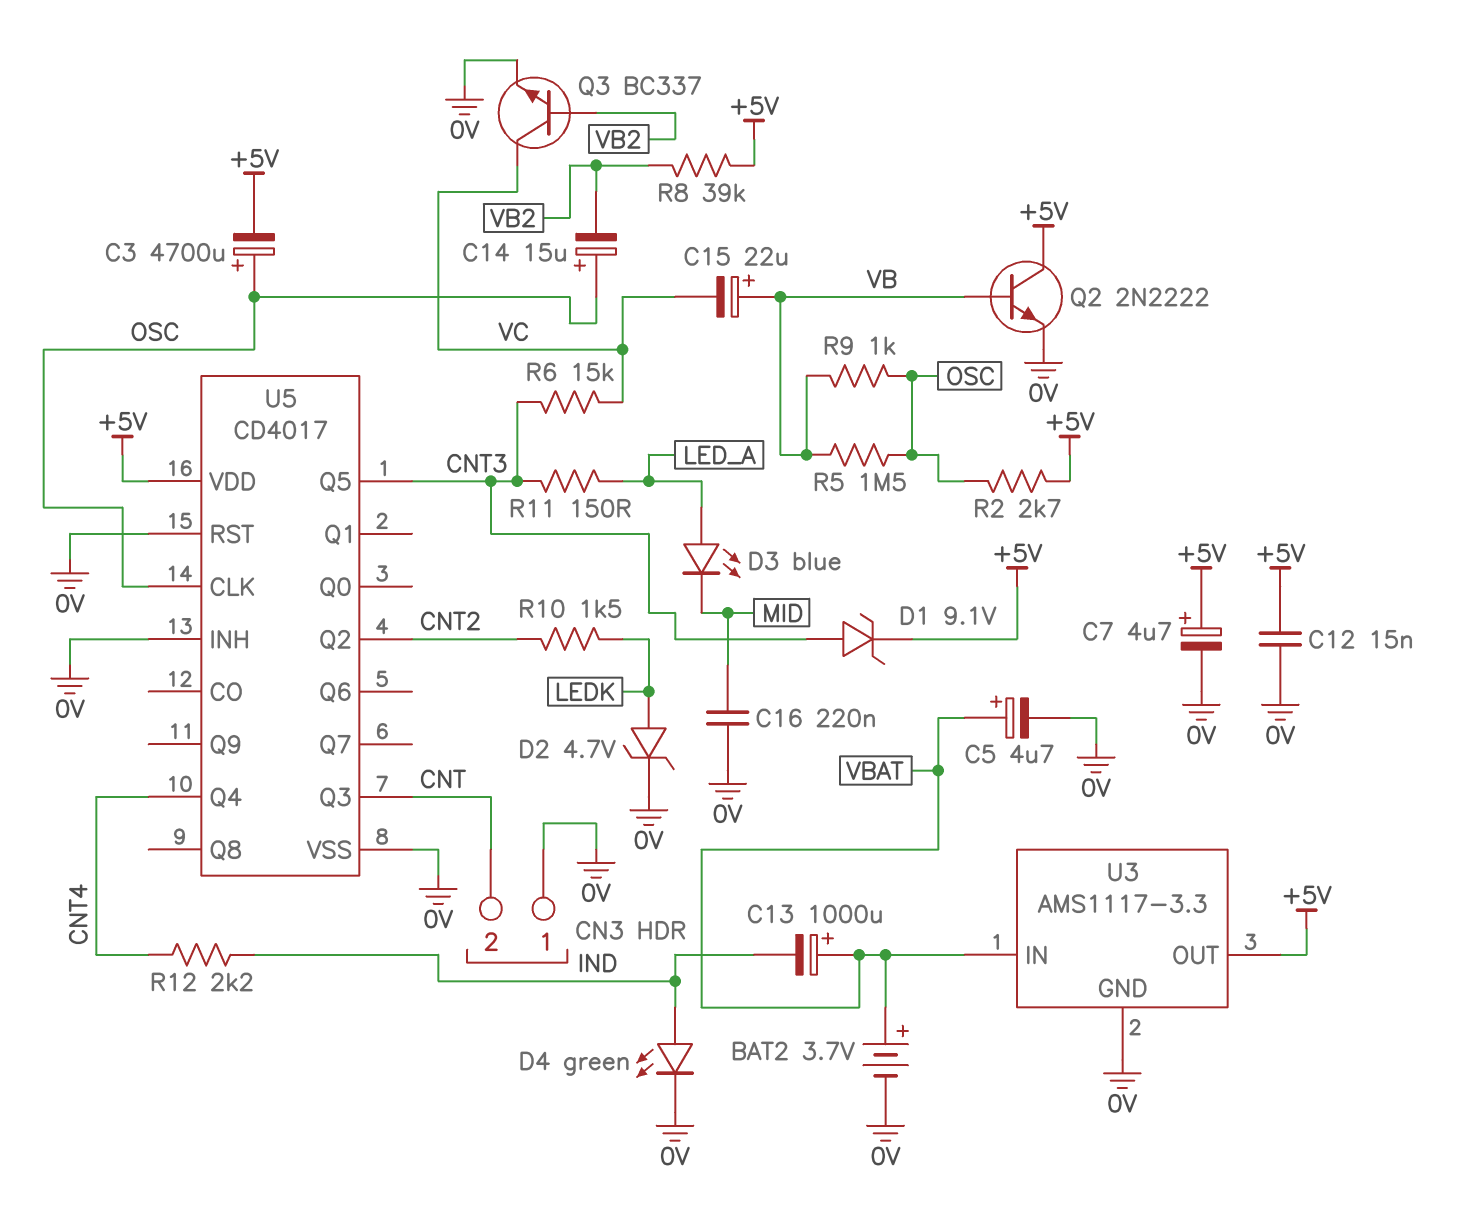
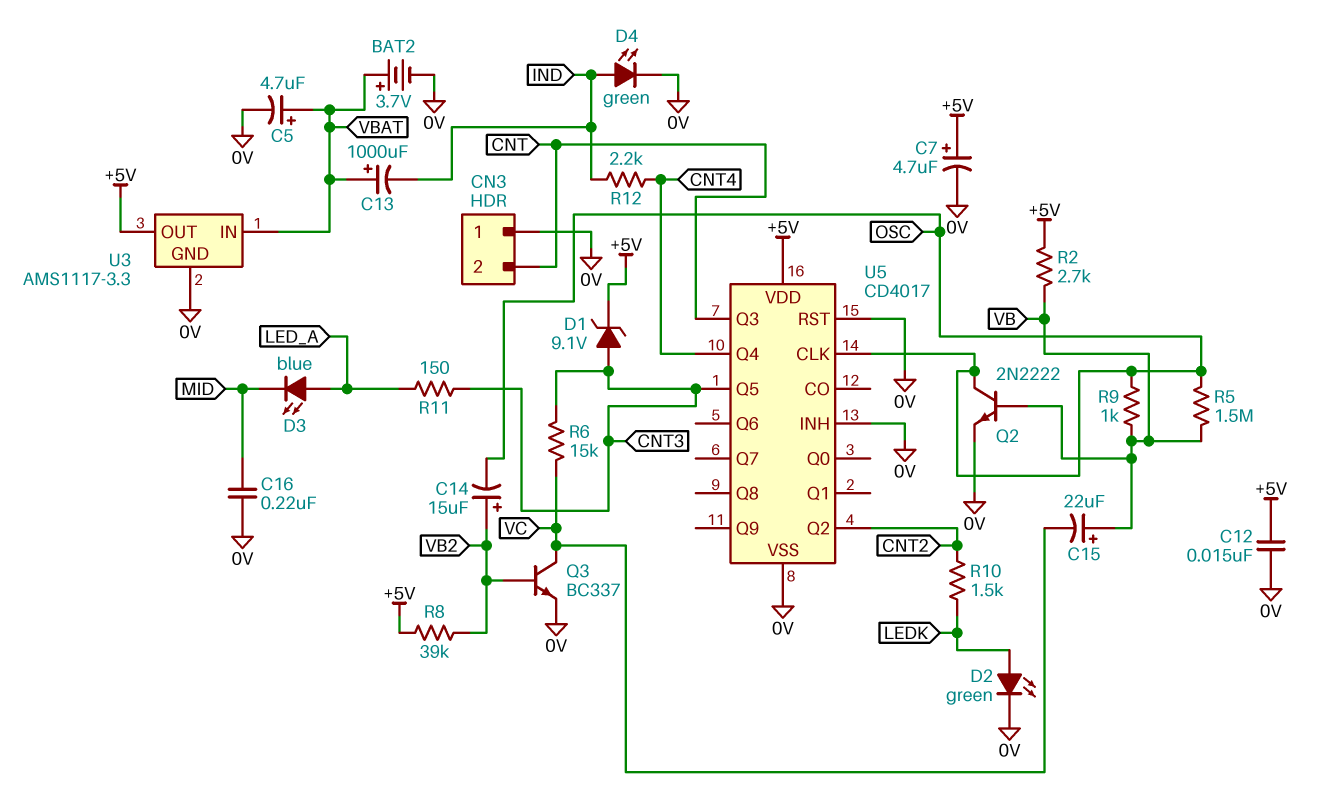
C3: 4700uF (plus OSC, minus +5V) -> none
C14: 15uF (plus OSC, minus VB2) -> 15uF (plus VB2, minus OSC)
D2: zener 4.7V (A LEDK, K 0V) -> LED green (A LEDK, K 0V)
Q2: NPN 2N2222 (B VB, C +5V, E 0V) -> NPN 2N2222 (B VB, C OSC, E 0V)
R2: 2.7k (+5V, OSC) -> 2.7k (+5V, VB)

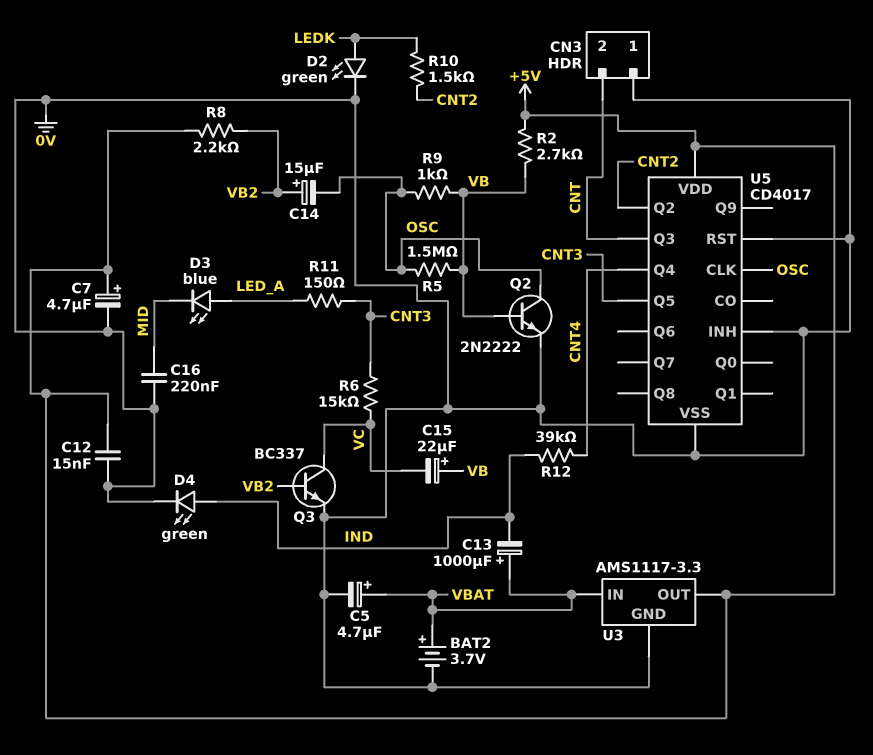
D1: zener 9.1V (A CNT3, K +5V) -> none
R8: 39k (+5V, VB2) -> 2.2k (+5V, VB2)
R12: 2.2k (CNT4, IND) -> 39k (CNT4, IND)

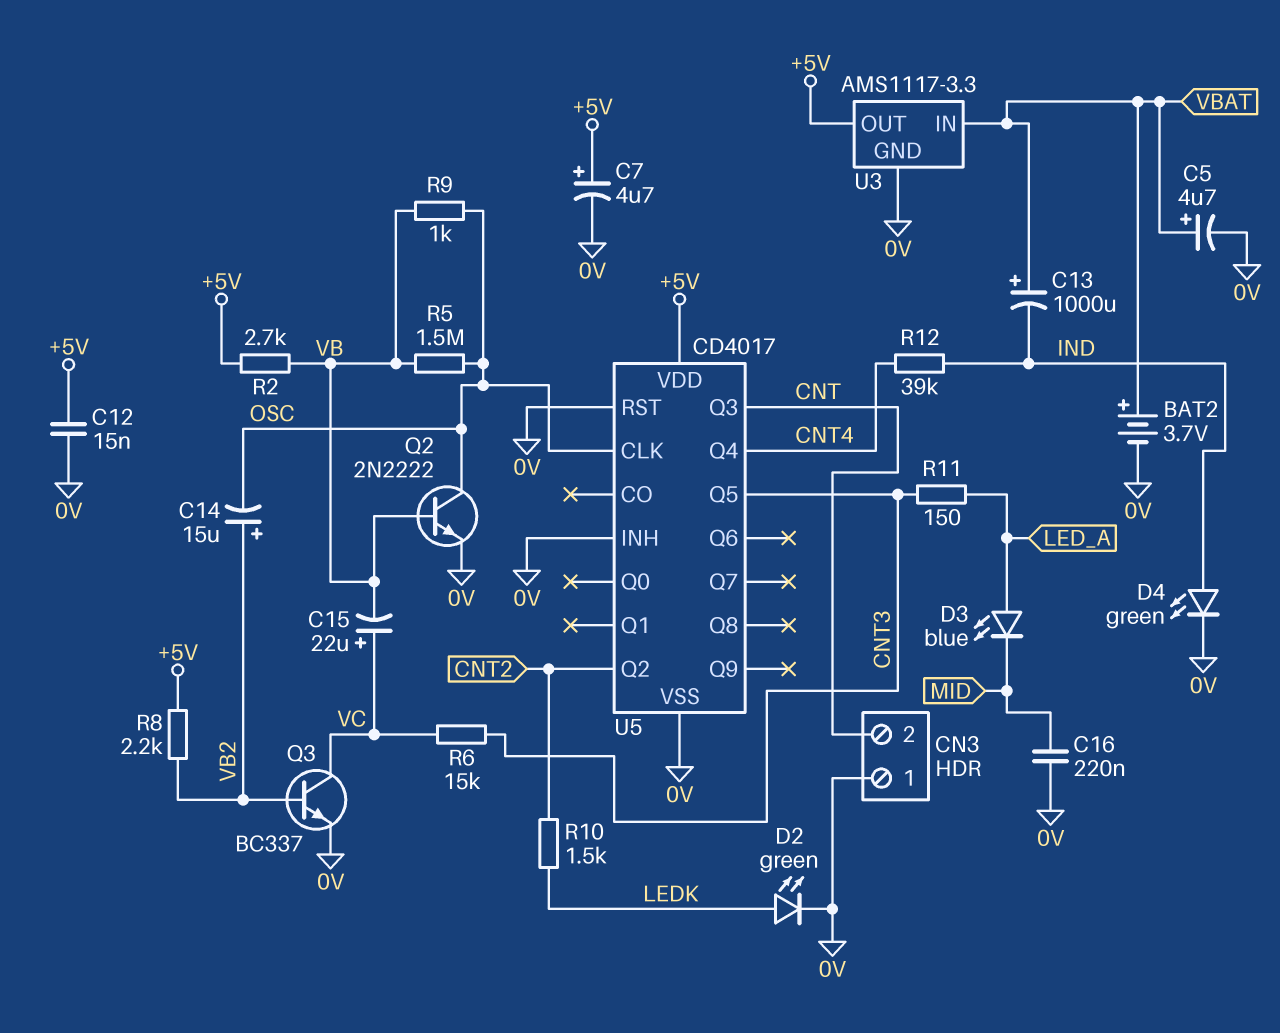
C15: 22uF (plus VB, minus VC) -> 22uF (plus VC, minus VB)

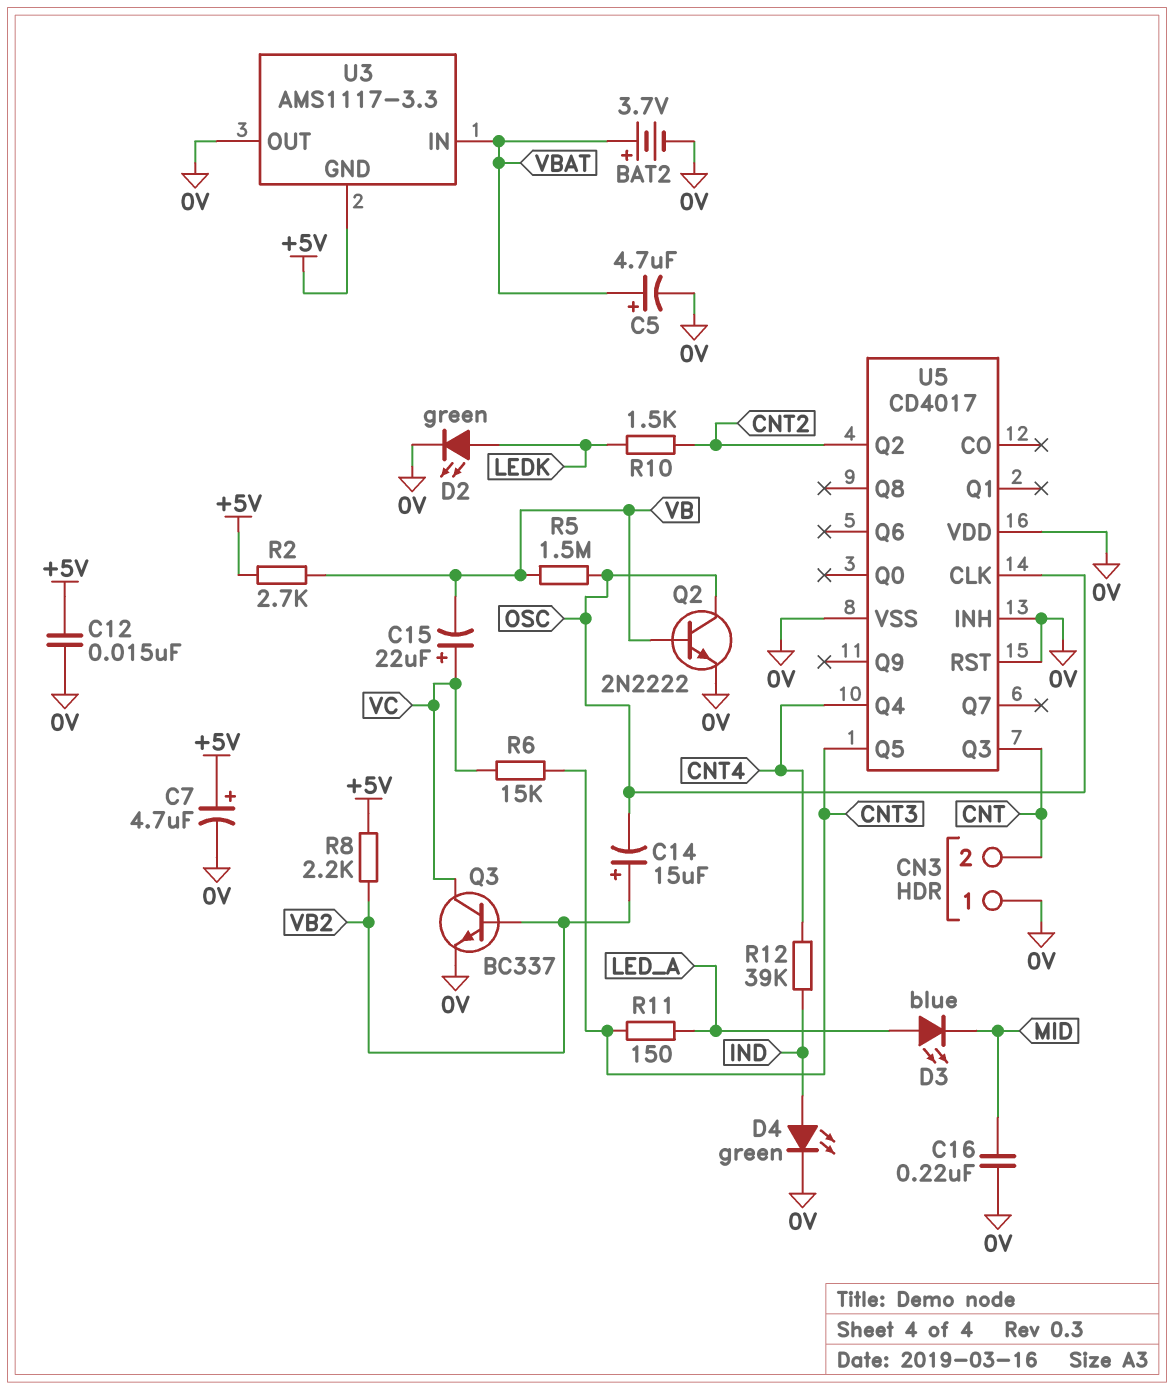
C13: 1000uF (plus VBAT, minus IND) -> none
R9: 1k (OSC, VB) -> none
U3 pin GND: 0V -> +5V
U3 pin OUT: +5V -> 0V
U5 pin VDD: +5V -> 0V

